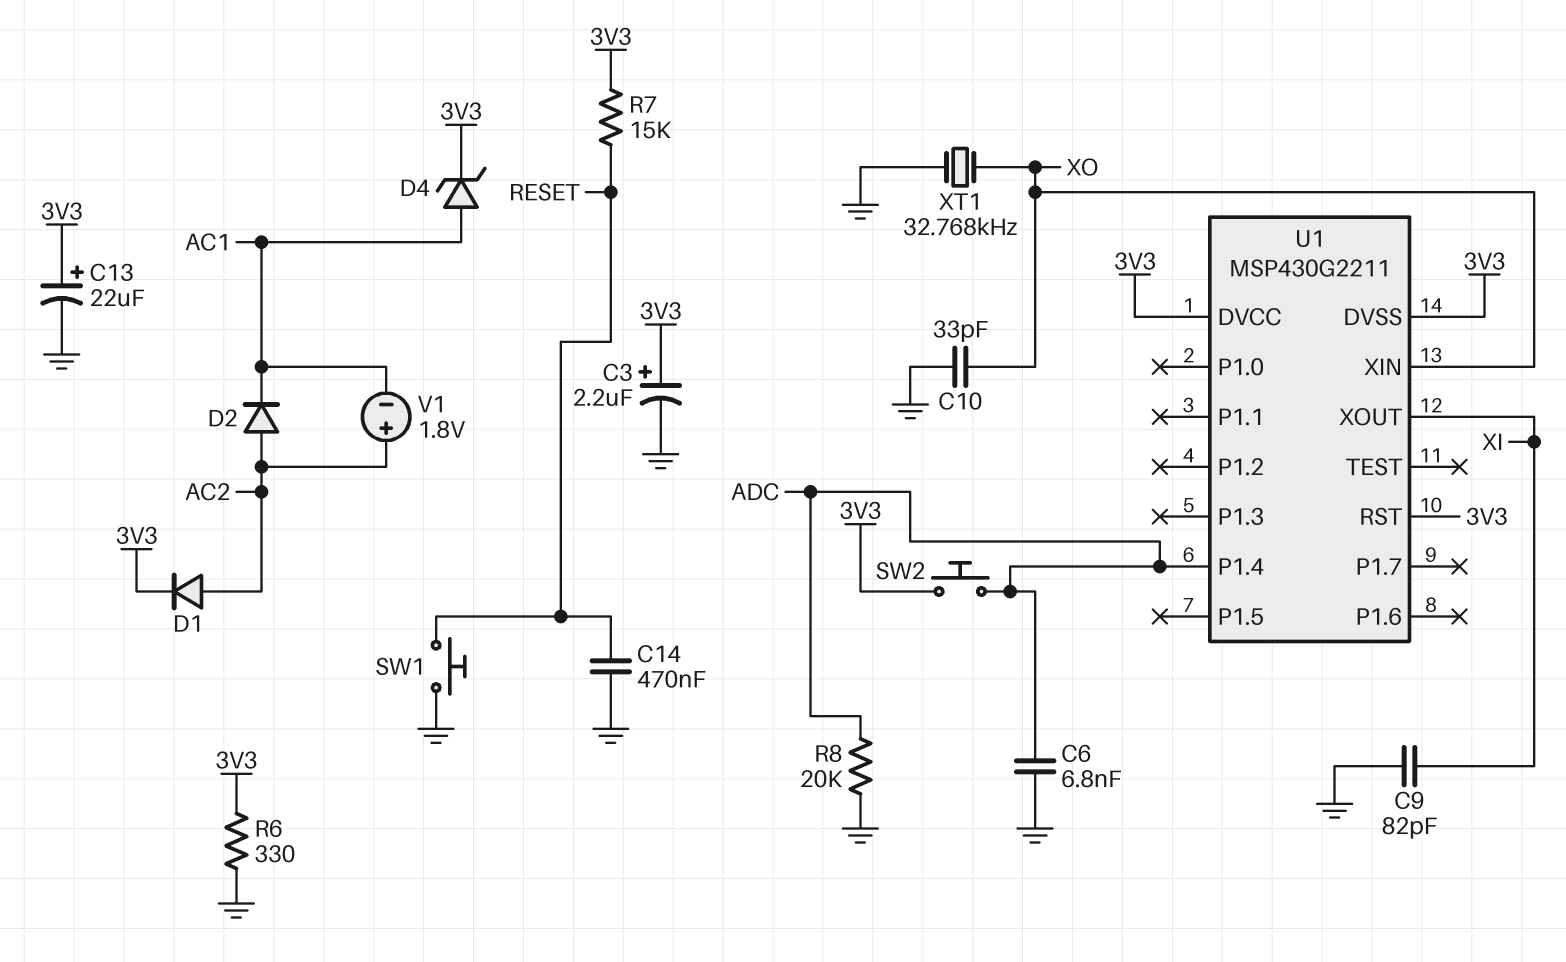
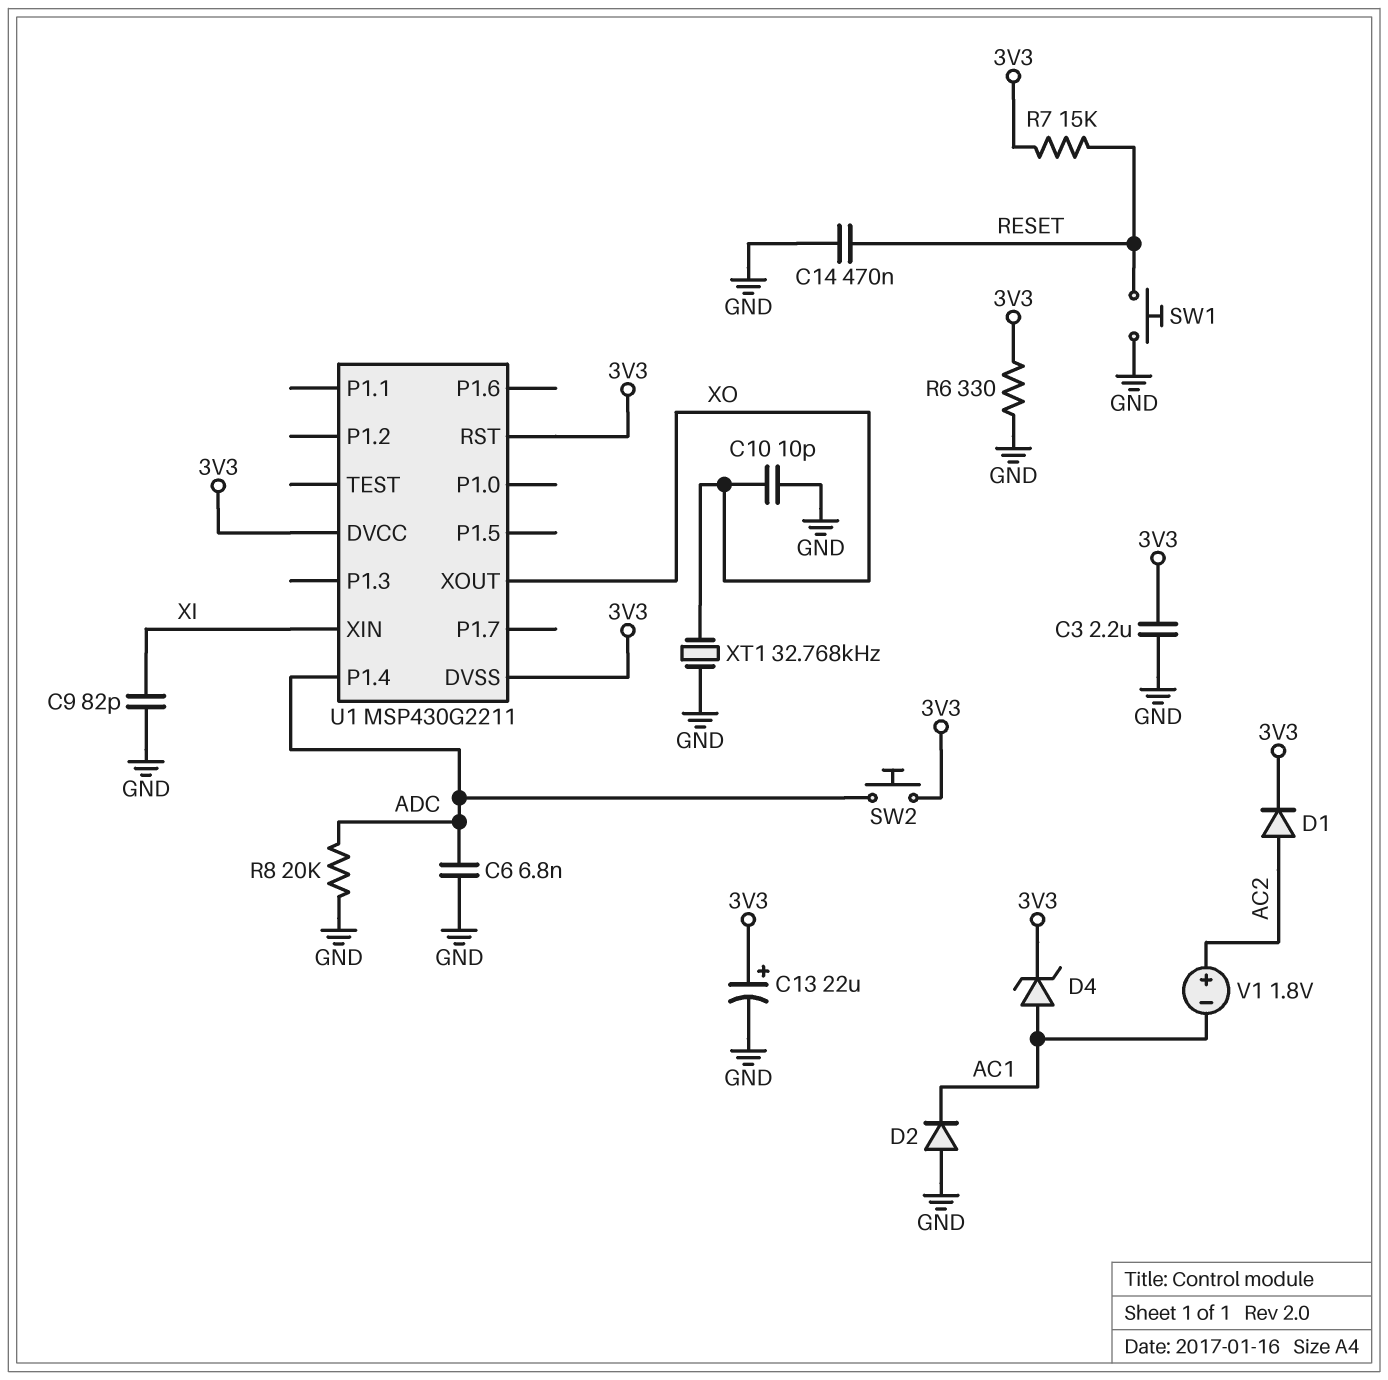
C3: 2.2uF (plus 3V3, minus GND) -> 2.2uF (3V3, GND)
C10: 33pF (GND, XO) -> 10pF (GND, XO)
D2: diode (A AC2, K AC1) -> diode (A GND, K AC1)
U1 pin XIN: XO -> XI
U1 pin XOUT: XI -> XO

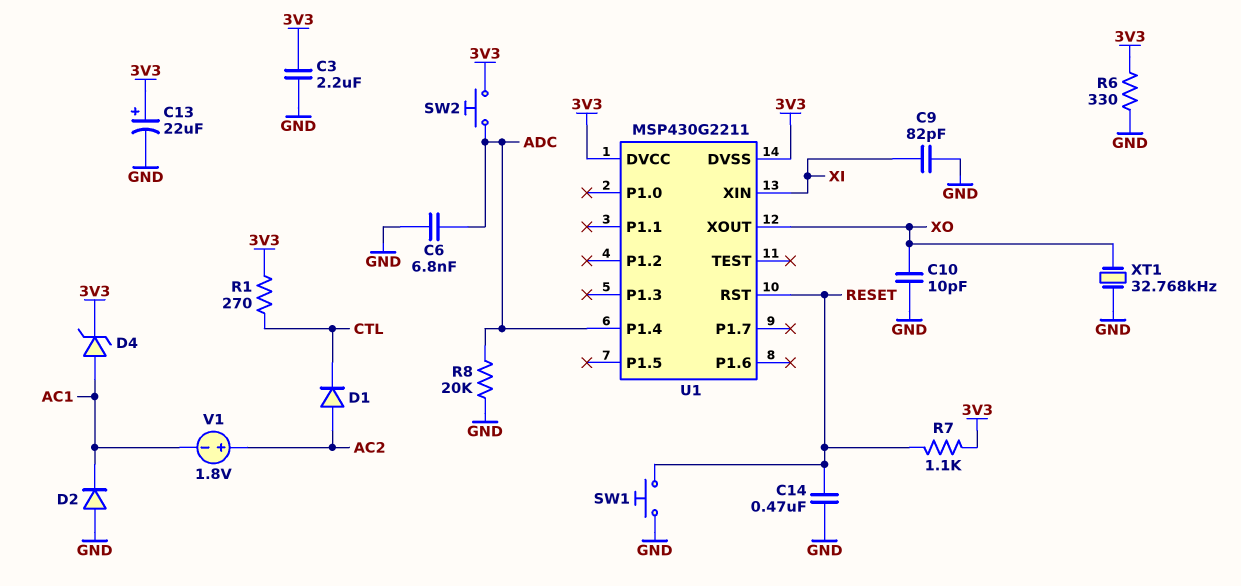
D1: diode (A AC2, K 3V3) -> diode (A AC2, K CTL)
R1: none -> 270 (3V3, CTL)
R7: 15k (3V3, RESET) -> 1.1k (3V3, RESET)
U1 pin RST: 3V3 -> RESET

